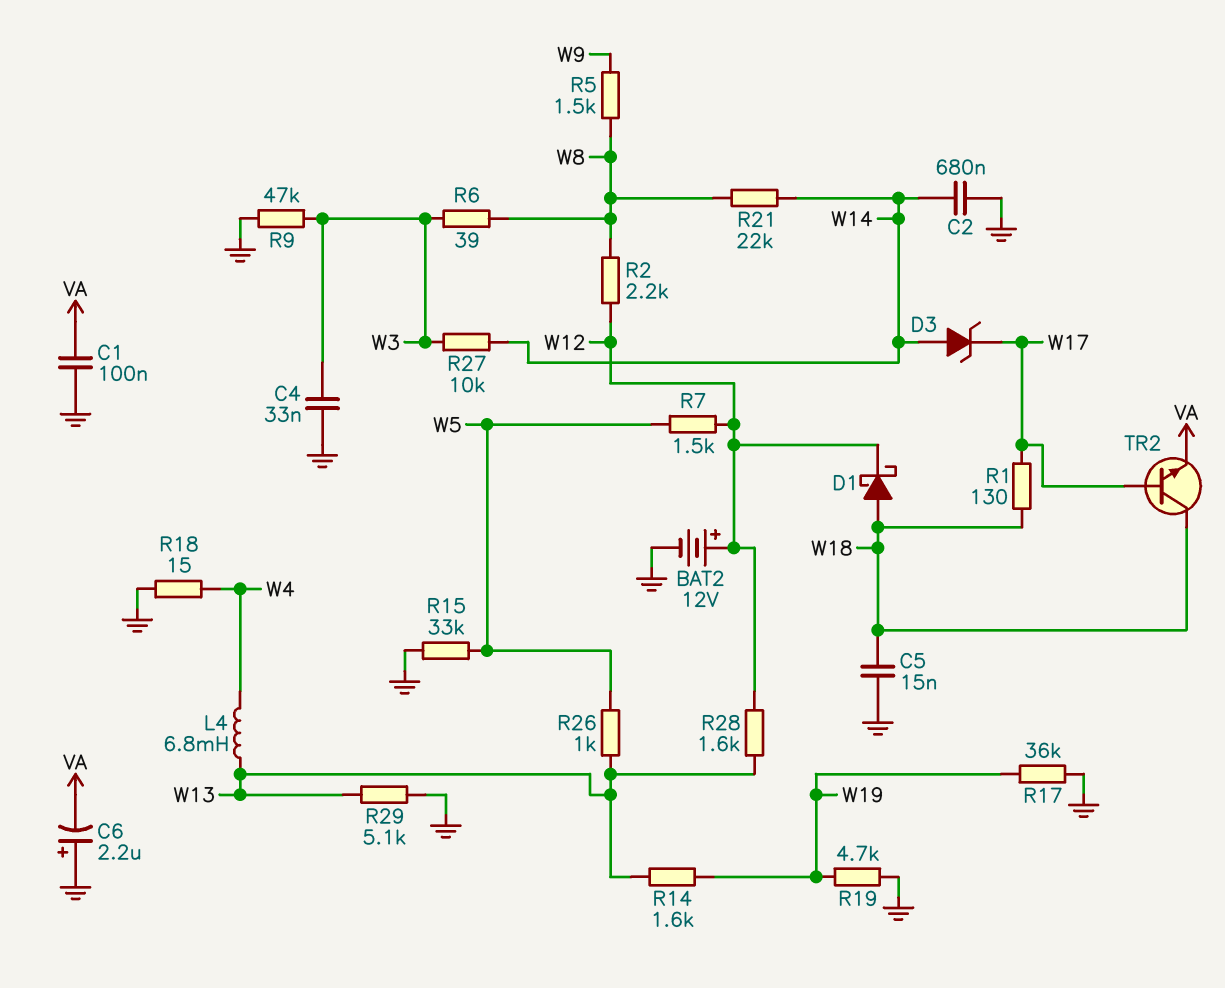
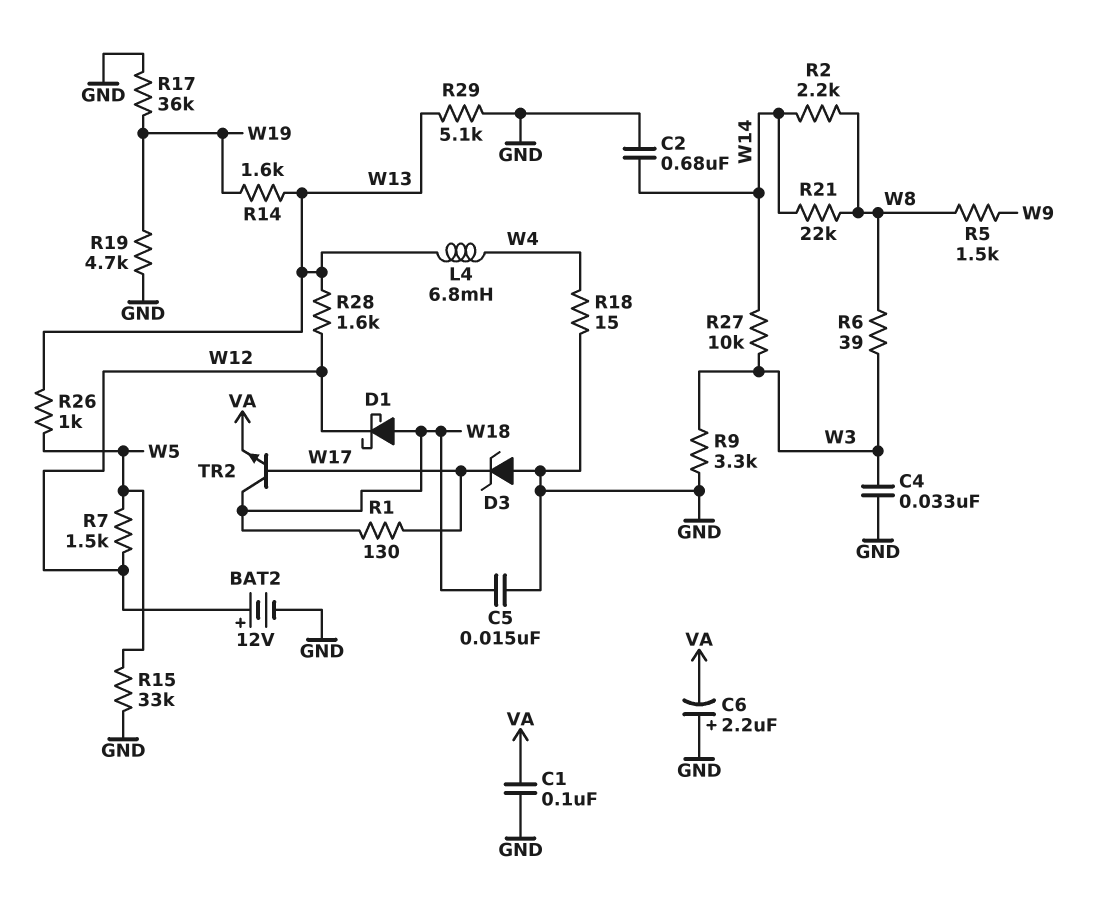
D3: zener (A W14, K W17) -> zener (A GND, K W17)
R2: 2.2k (W8, W12) -> 2.2k (W8, W14)
R9: 47k (GND, W3) -> 3.3k (GND, W3)

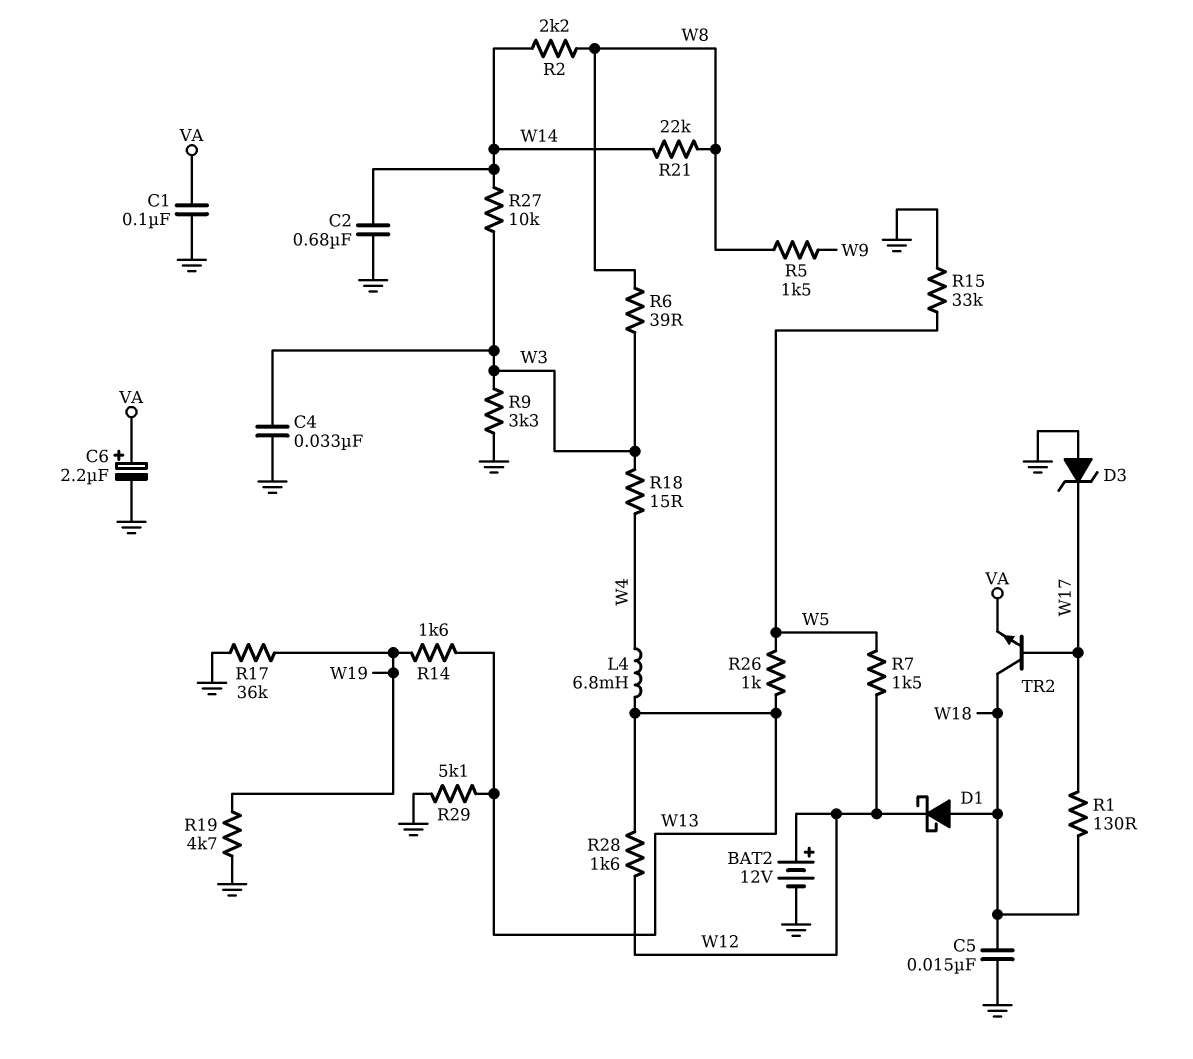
C6: 2.2uF (plus GND, minus VA) -> 2.2uF (plus VA, minus GND)
R18: 15 (GND, W4) -> 15 (W3, W4)

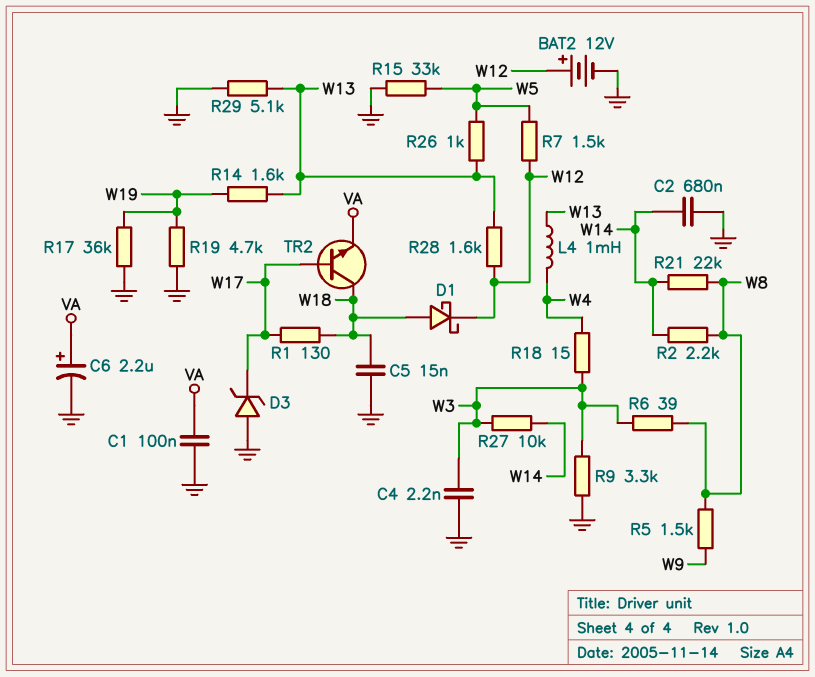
C4: 33nF (GND, W3) -> 2.2nF (GND, W3)
L4: 6.8mH (W4, W13) -> 1mH (W4, W13)

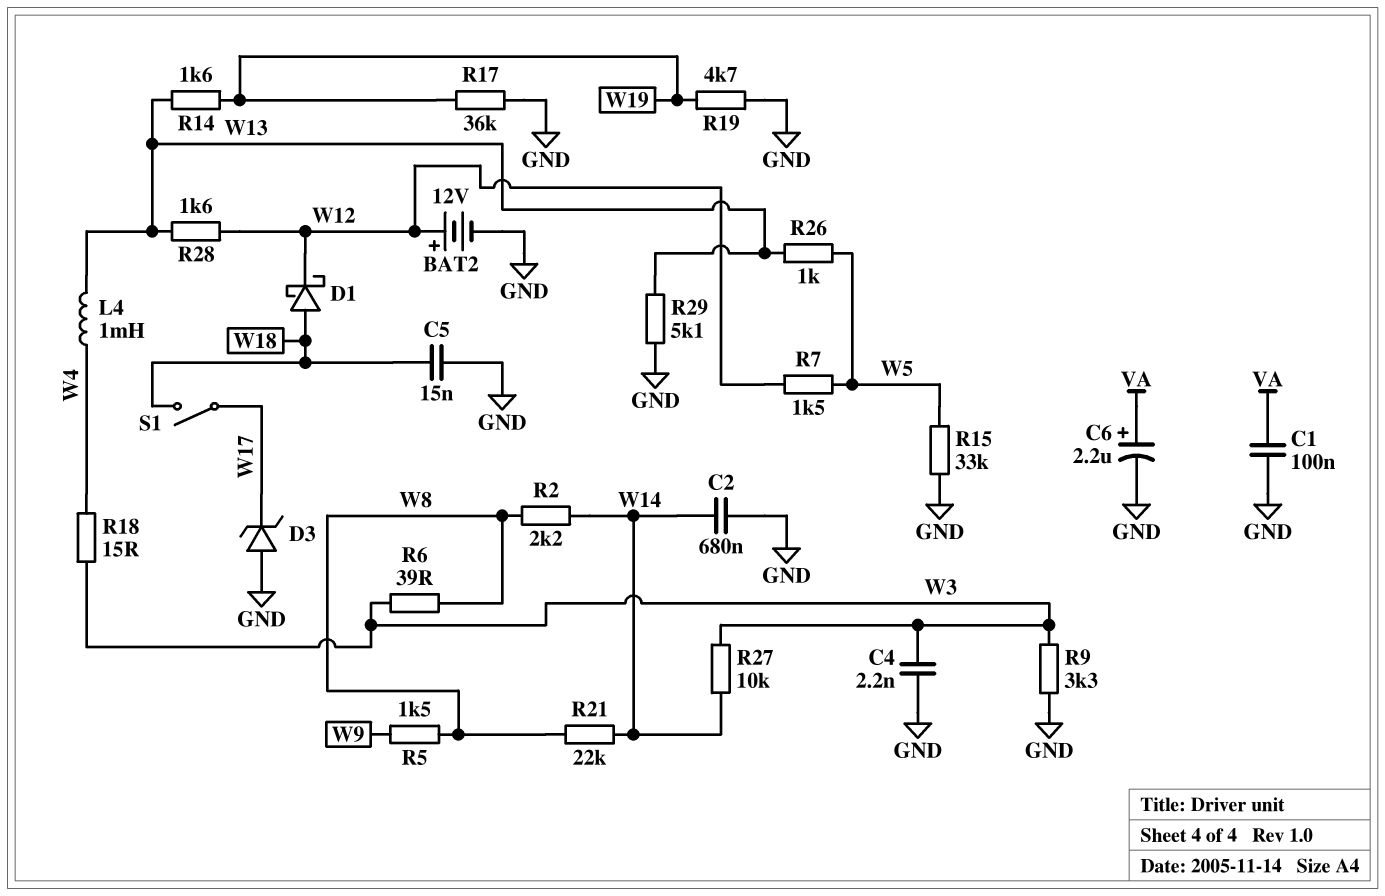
R1: 130 (W17, W18) -> none
S1: none -> switch (W17, W18)
TR2: NPN (B W17, C W18, E VA) -> none

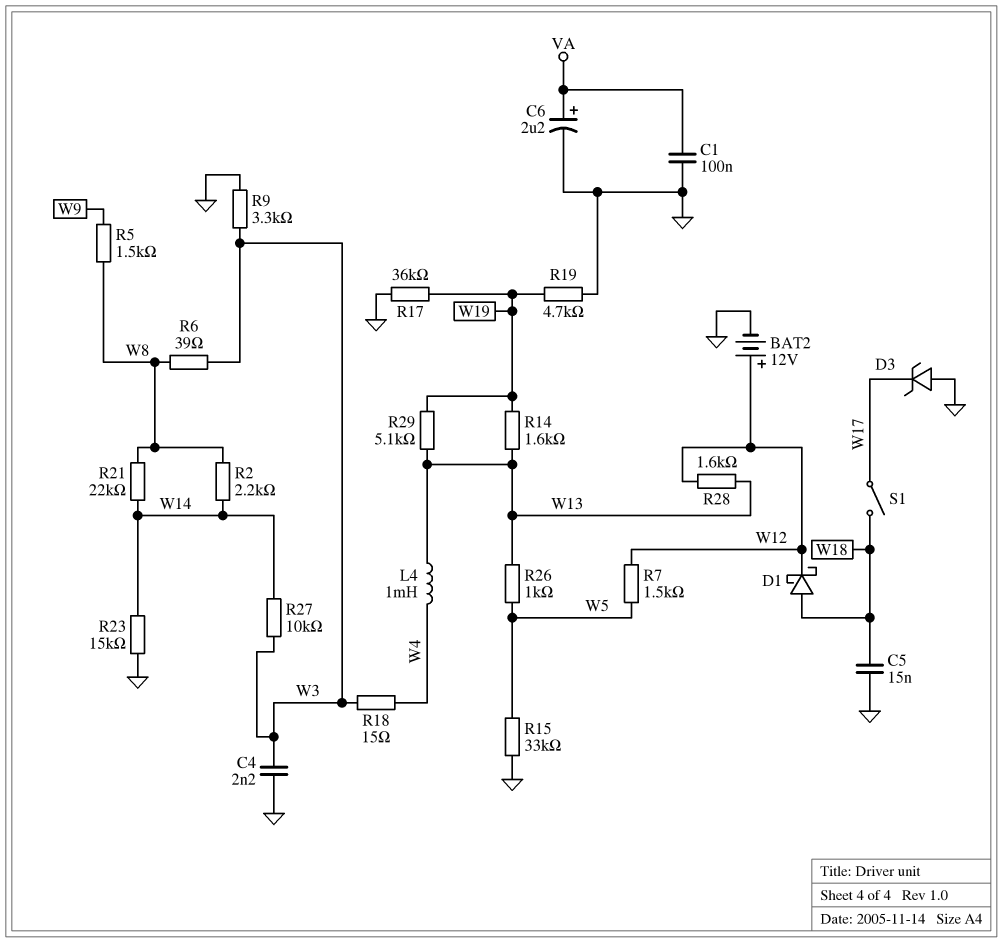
C2: 680nF (GND, W14) -> none
R23: none -> 15k (GND, W14)
R29: 5.1k (GND, W13) -> 5.1k (W13, W19)

